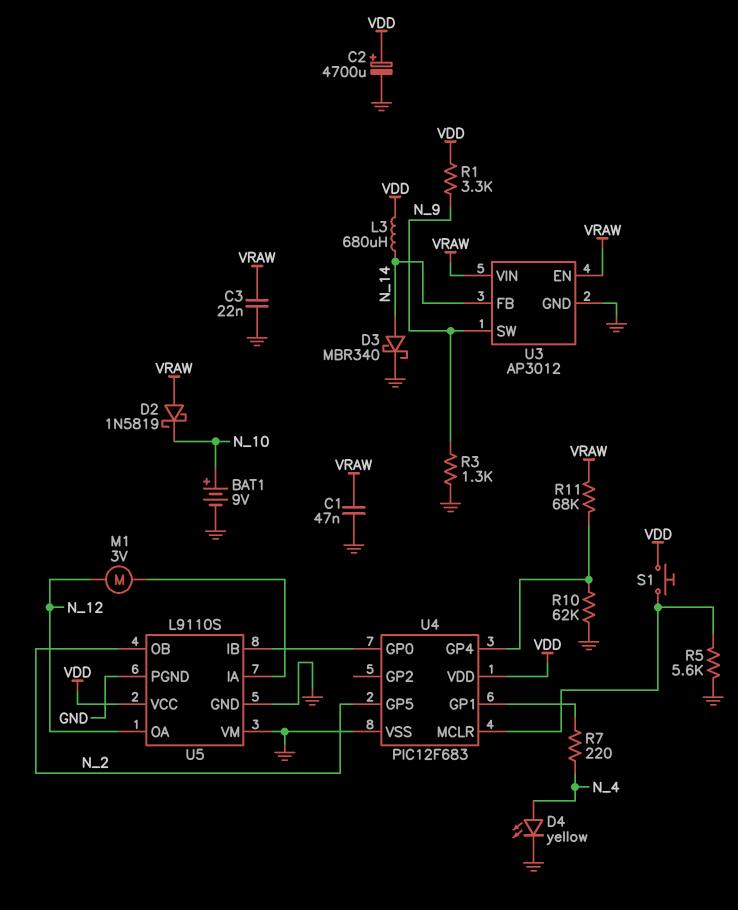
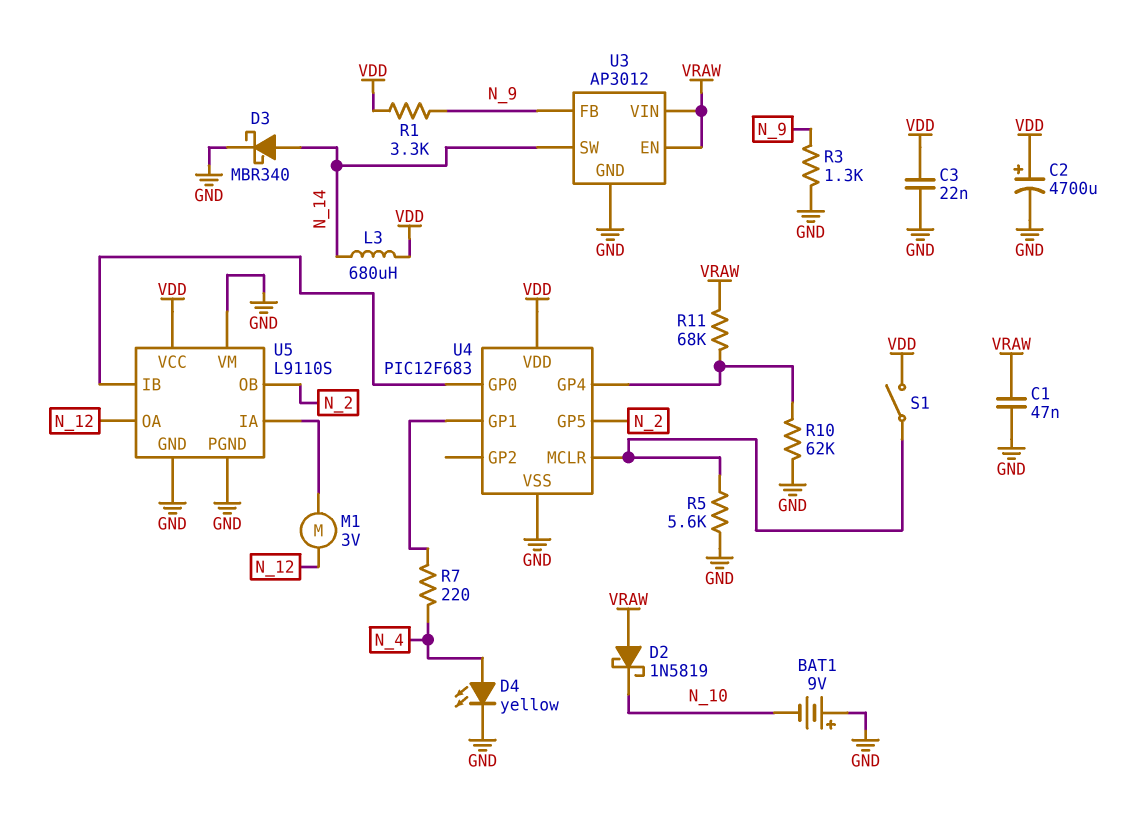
BAT1: 9V (plus N_10, minus GND) -> 9V (plus GND, minus N_10)
C3: 22nF (GND, VRAW) -> 22nF (GND, VDD)
S1: button (U4/MCLR, VDD) -> switch (U4/MCLR, VDD)
U3 pin FB: N_14 -> N_9
U3 pin SW: N_9 -> N_14

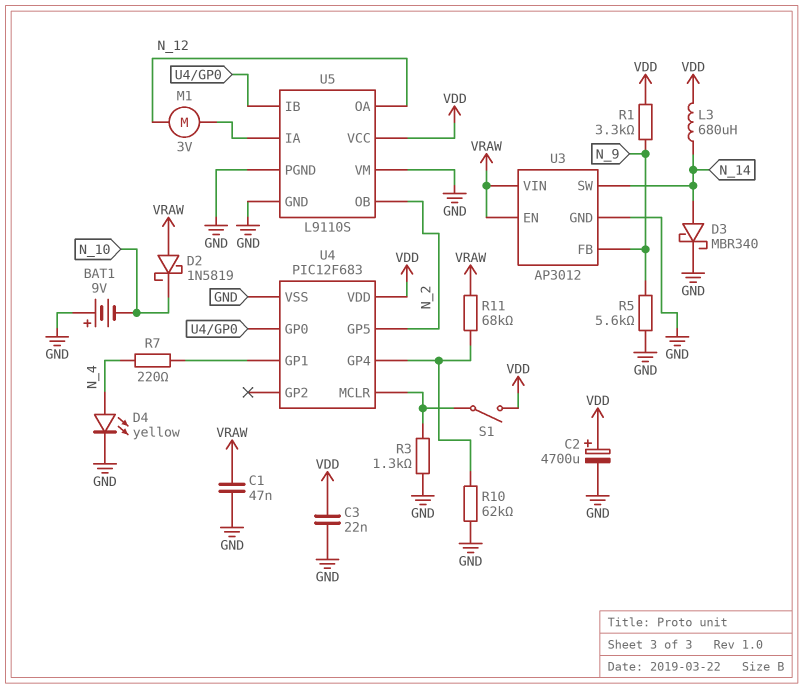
R3: 1.3k (GND, N_9) -> 1.3k (GND, U4/MCLR)
R5: 5.6k (GND, U4/MCLR) -> 5.6k (GND, N_9)

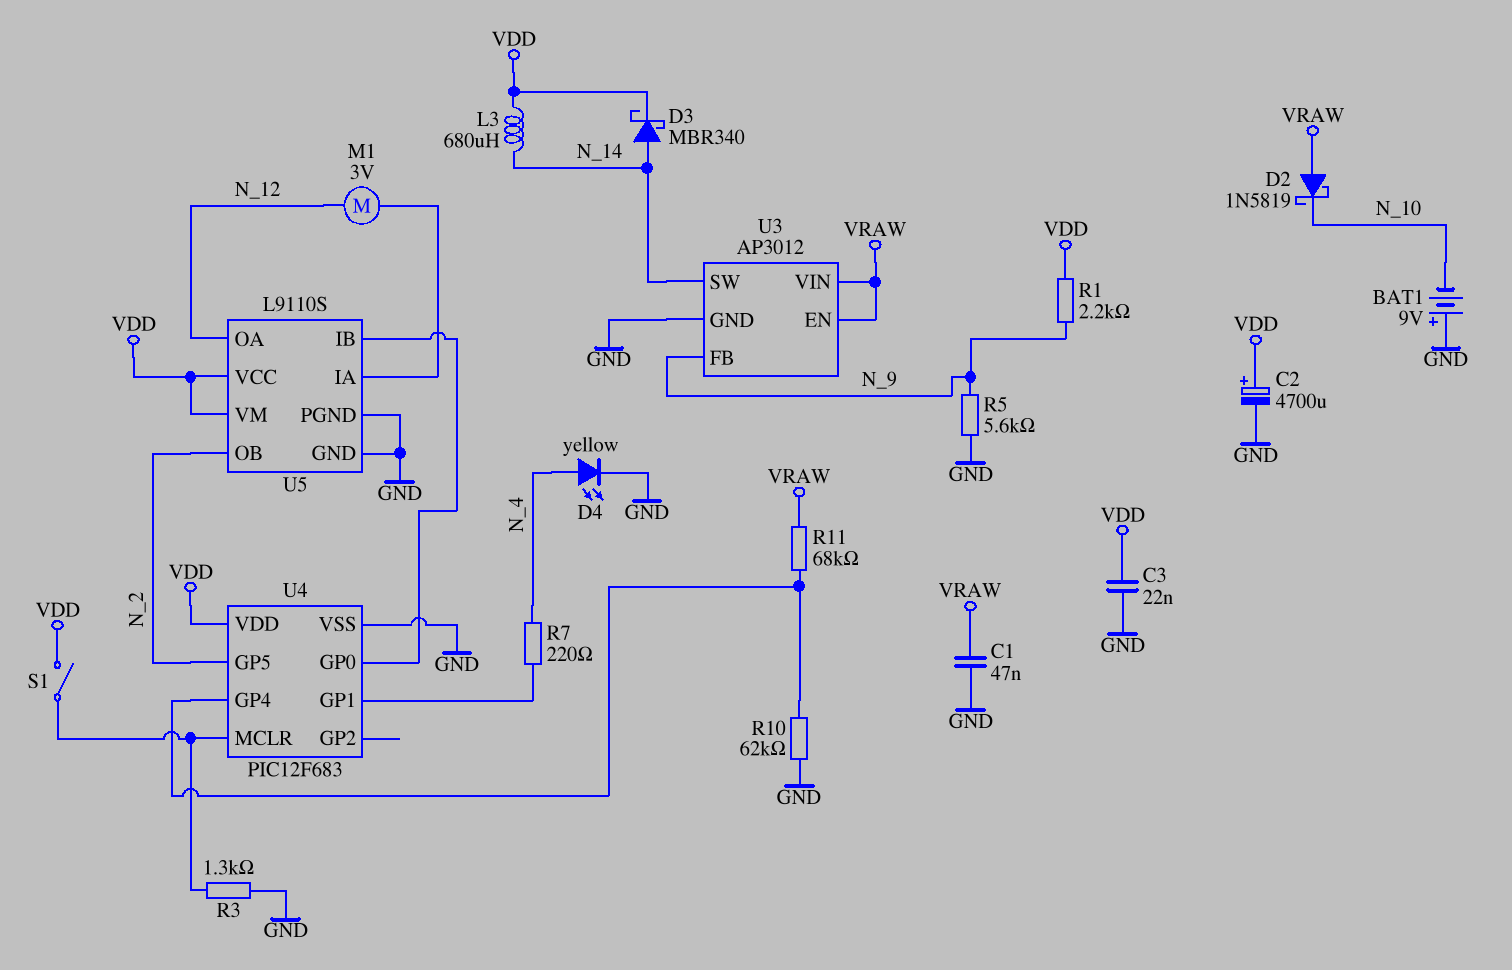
D3: schottky MBR340 (A N_14, K GND) -> schottky MBR340 (A N_14, K VDD)
R1: 3.3k (N_9, VDD) -> 2.2k (N_9, VDD)
U5 pin VM: GND -> VDD

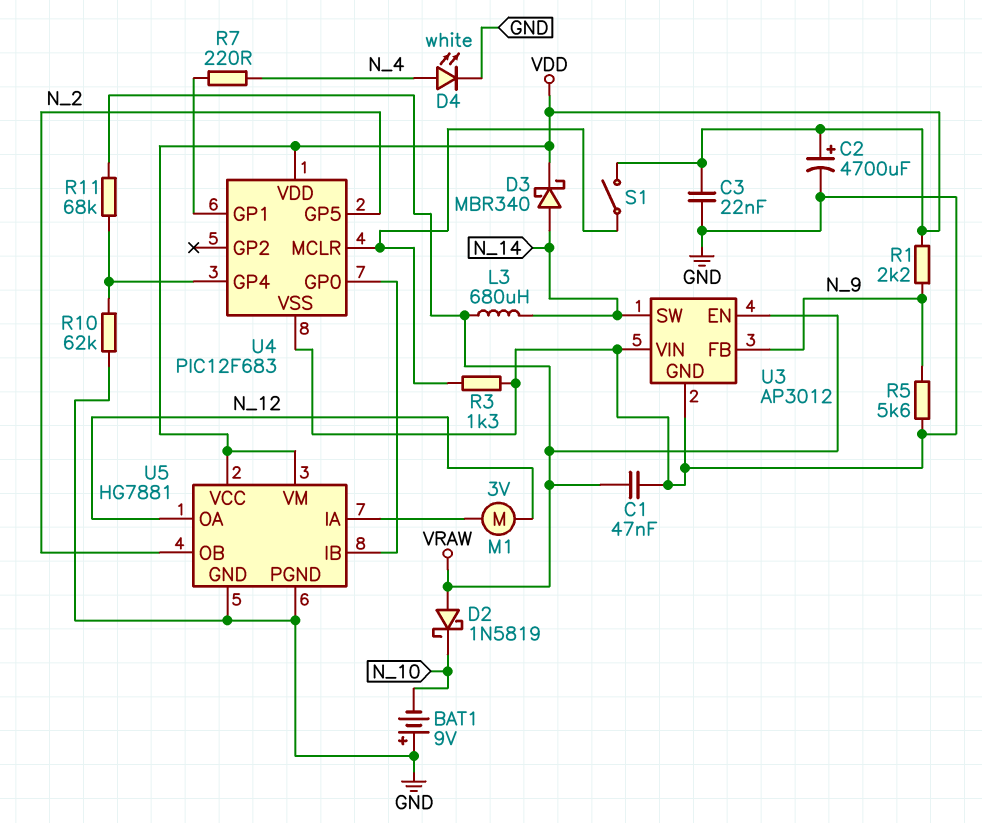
D4: LED yellow (A N_4, K GND) -> LED white (A N_4, K GND)
L3: 680uH (N_14, VDD) -> 680uH (N_14, VRAW)
U3 pin VIN: VRAW -> GND
U5: L9110S -> HG7881

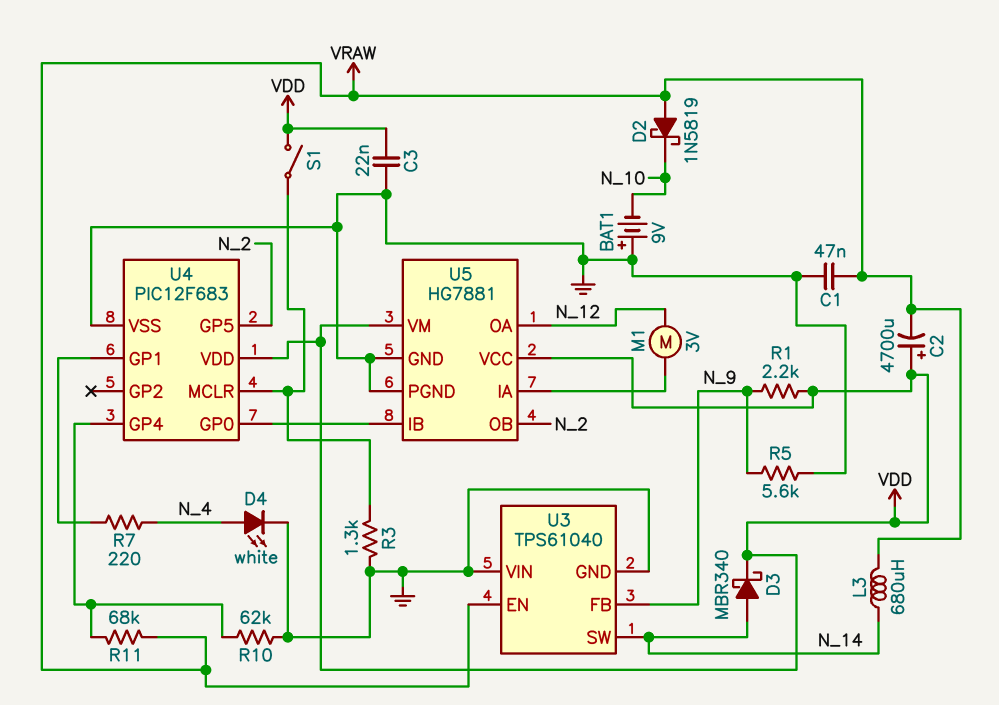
C2: 4700uF (plus VDD, minus GND) -> 4700uF (plus VDD, minus VRAW)
U3: AP3012 -> TPS61040

